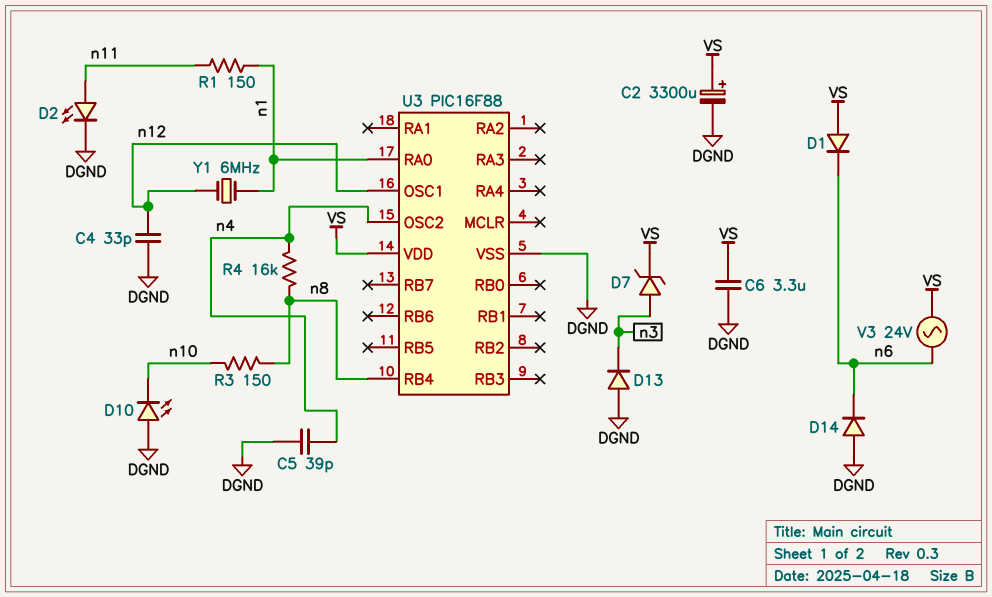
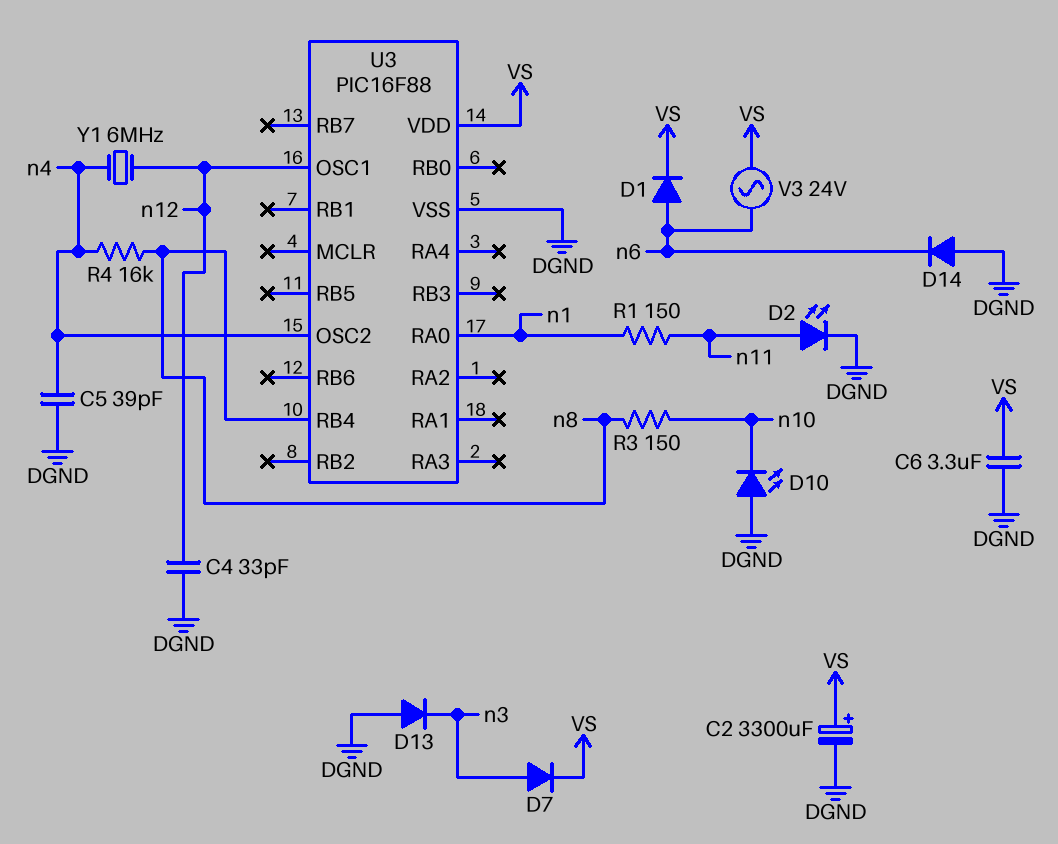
D1: diode (A VS, K n6) -> diode (A n6, K VS)
D7: zener (A n3, K VS) -> diode (A n3, K VS)
Y1: 6MHz (n1, n12) -> 6MHz (n4, n12)

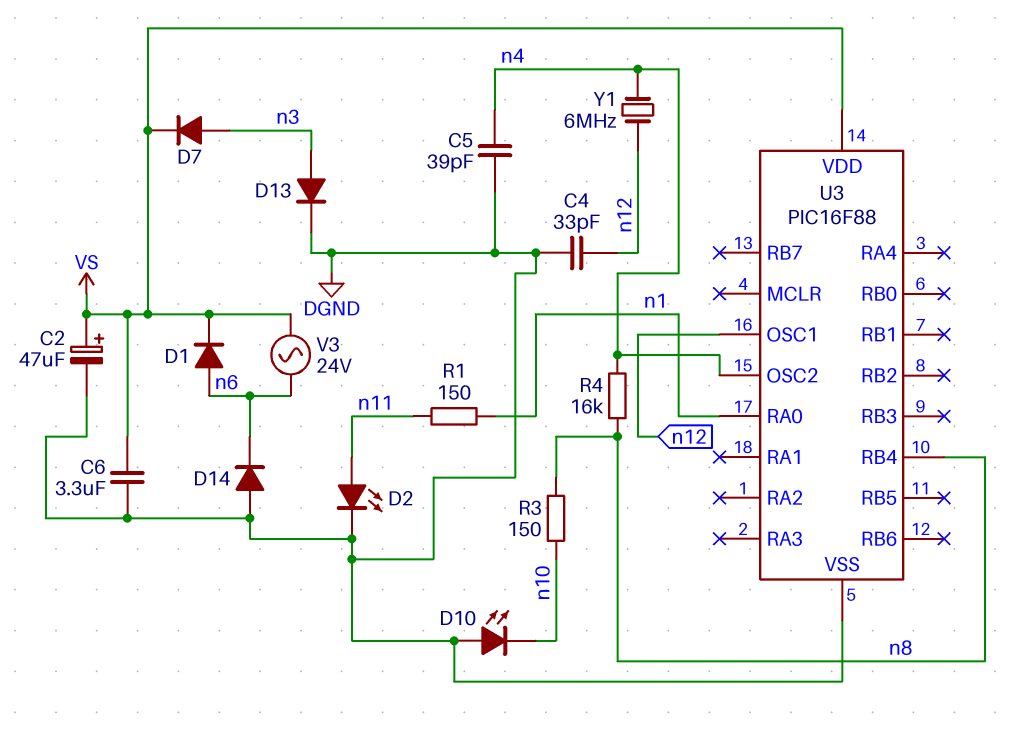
C2: 3300uF (plus VS, minus DGND) -> 47uF (plus VS, minus DGND)
D13: diode (A DGND, K n3) -> diode (A n3, K DGND)

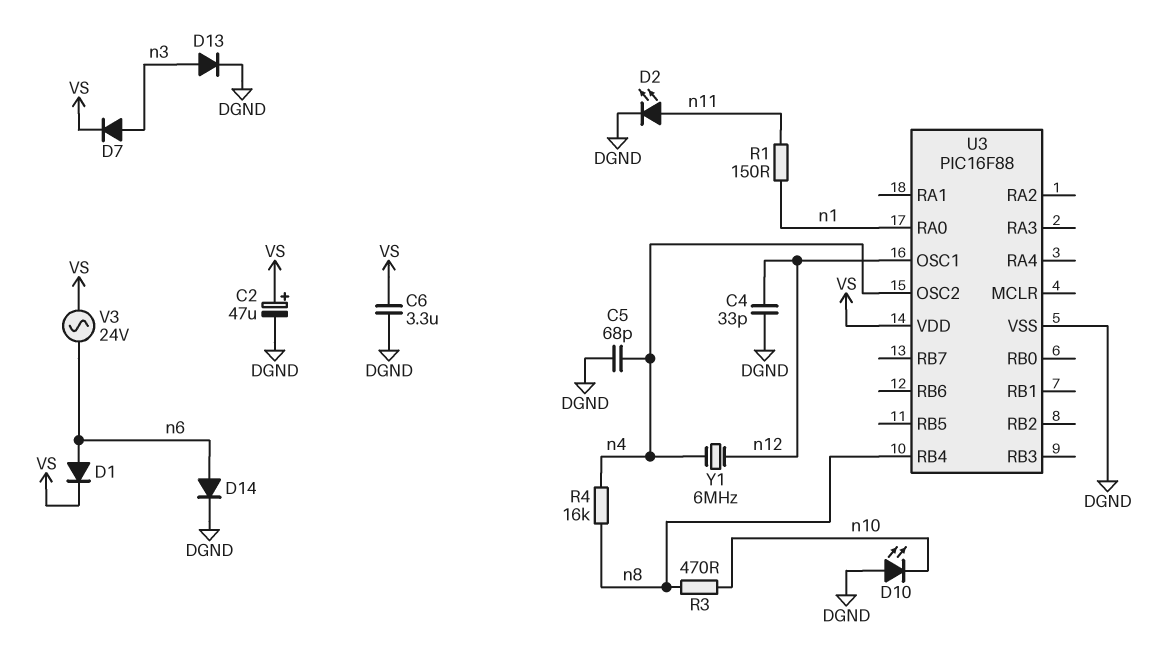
C5: 39pF (DGND, n4) -> 68pF (DGND, n4)
D14: diode (A DGND, K n6) -> diode (A n6, K DGND)
R3: 150 (n8, n10) -> 470 (n8, n10)

